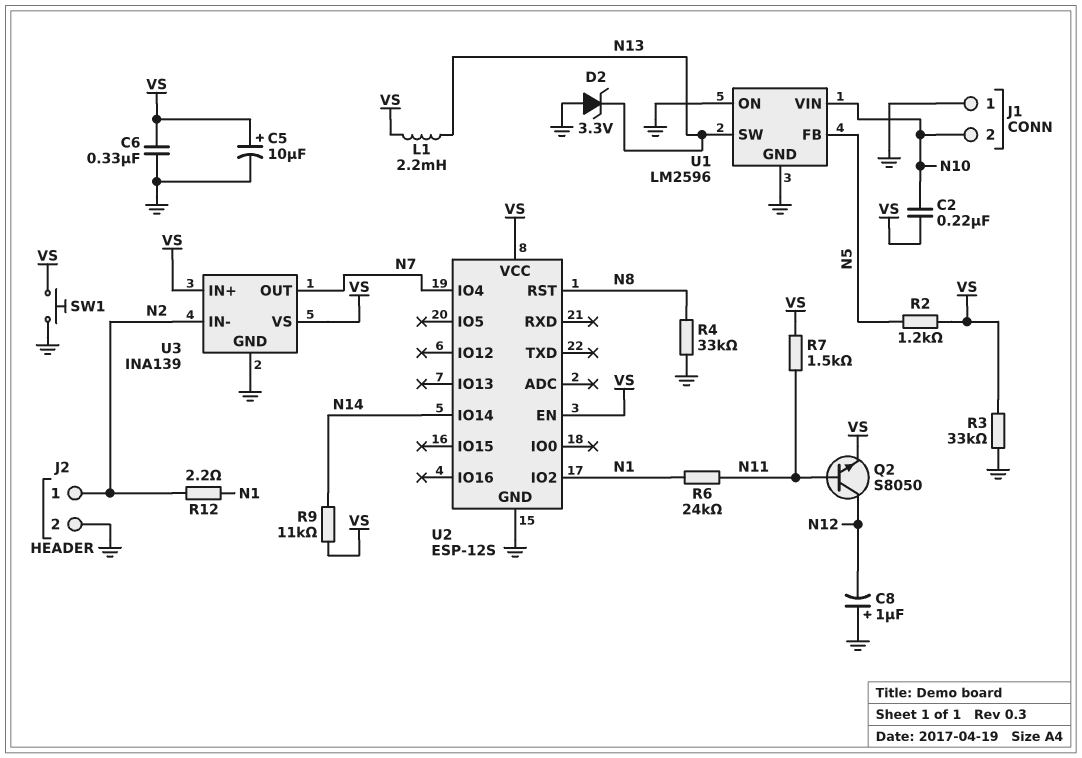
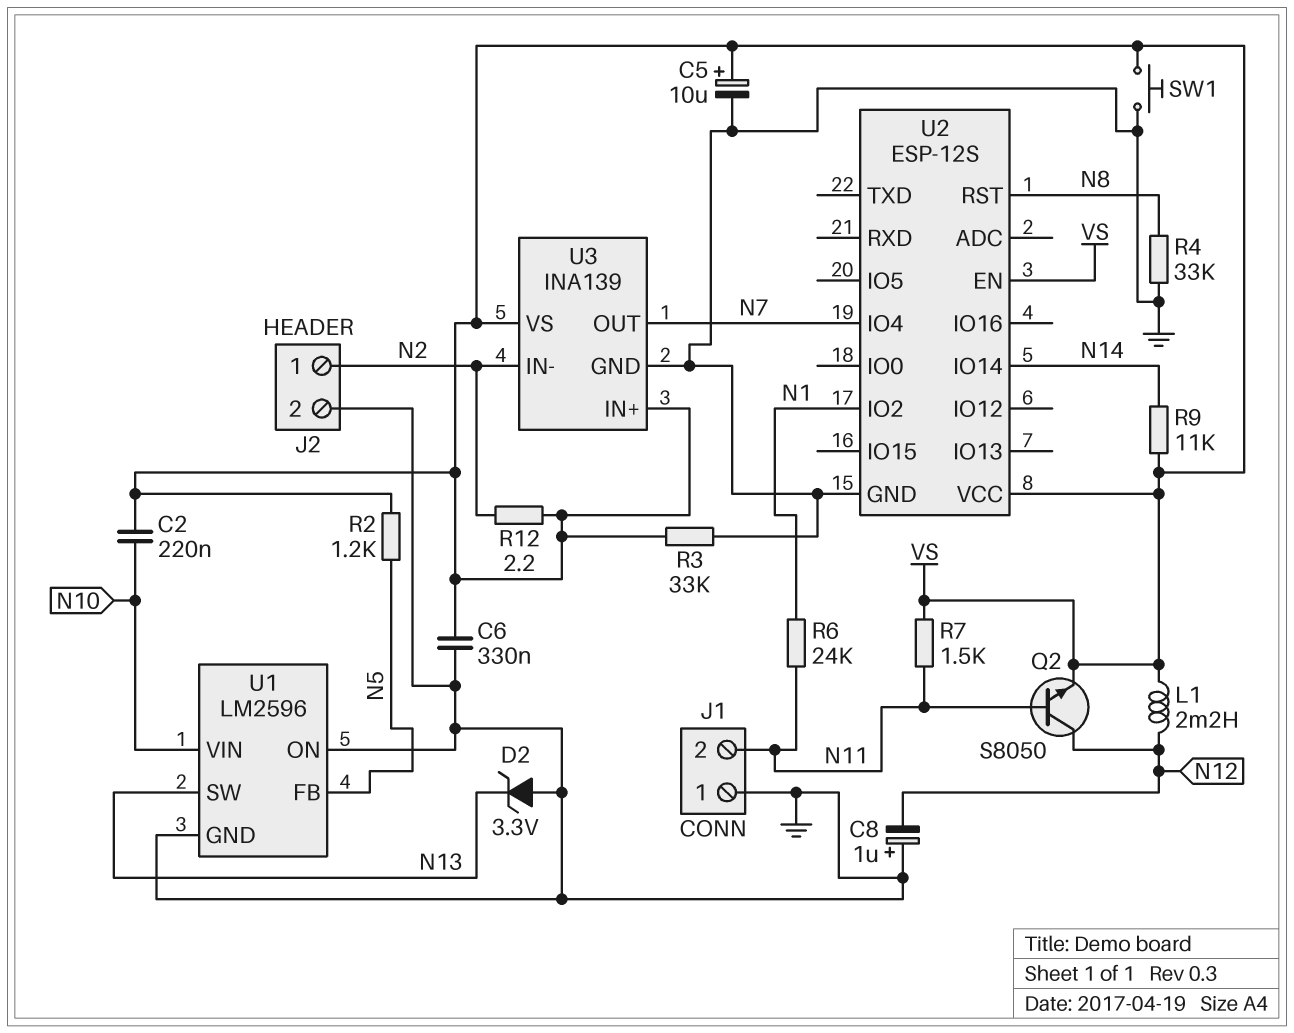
J1 pin 2: N10 -> N11
L1: 2.2mH (N13, VS) -> 2.2mH (N12, VS)
R12: 2.2 (N1, N2) -> 2.2 (N2, VS)

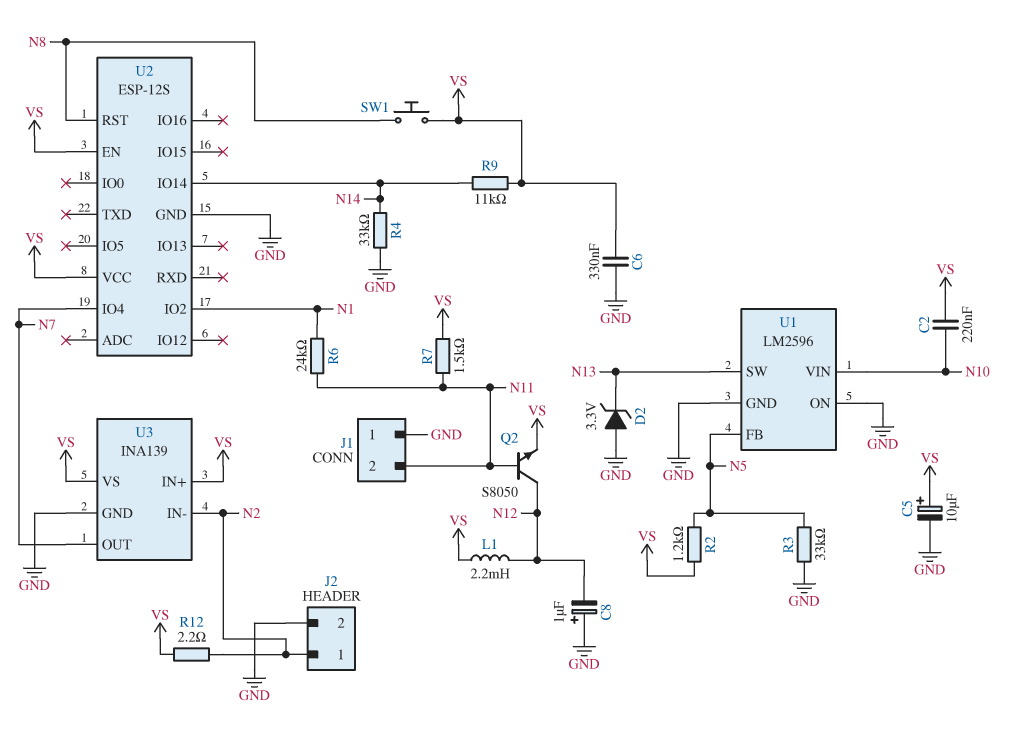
R3: 33k (GND, VS) -> 33k (GND, N5)
R4: 33k (GND, N8) -> 33k (GND, N14)
SW1: button (GND, VS) -> button (N8, VS)

